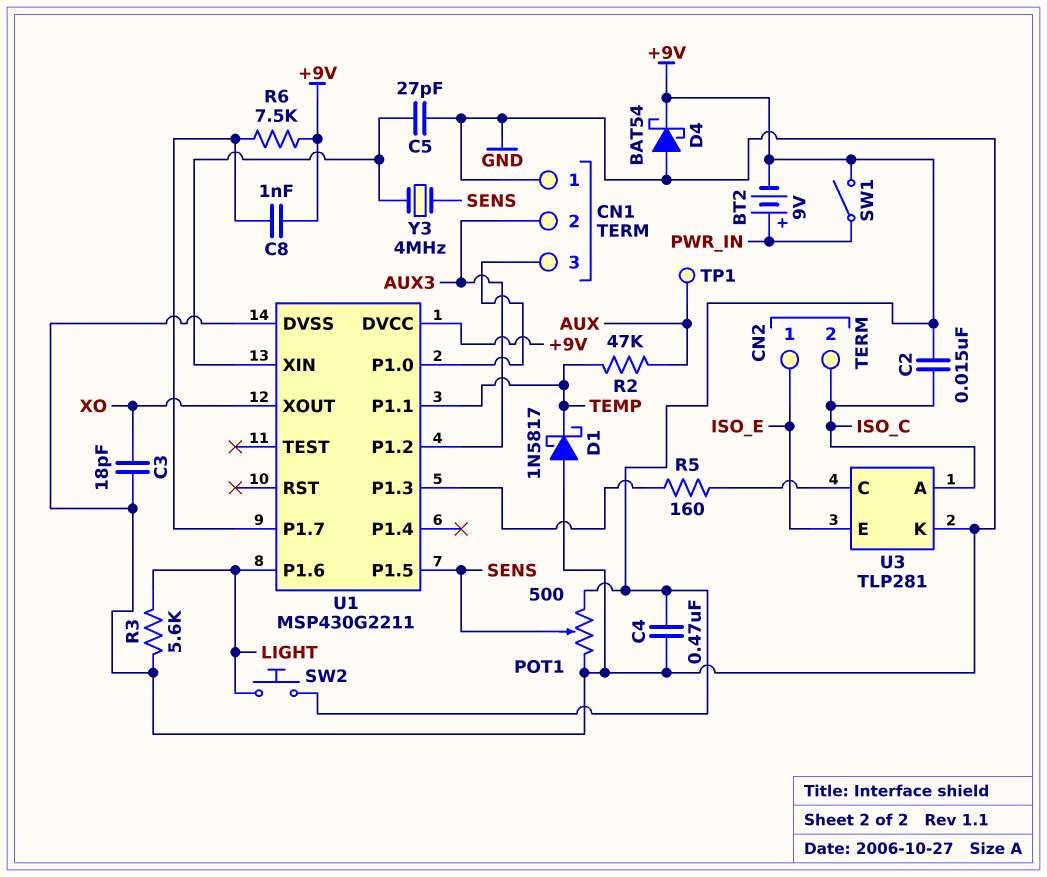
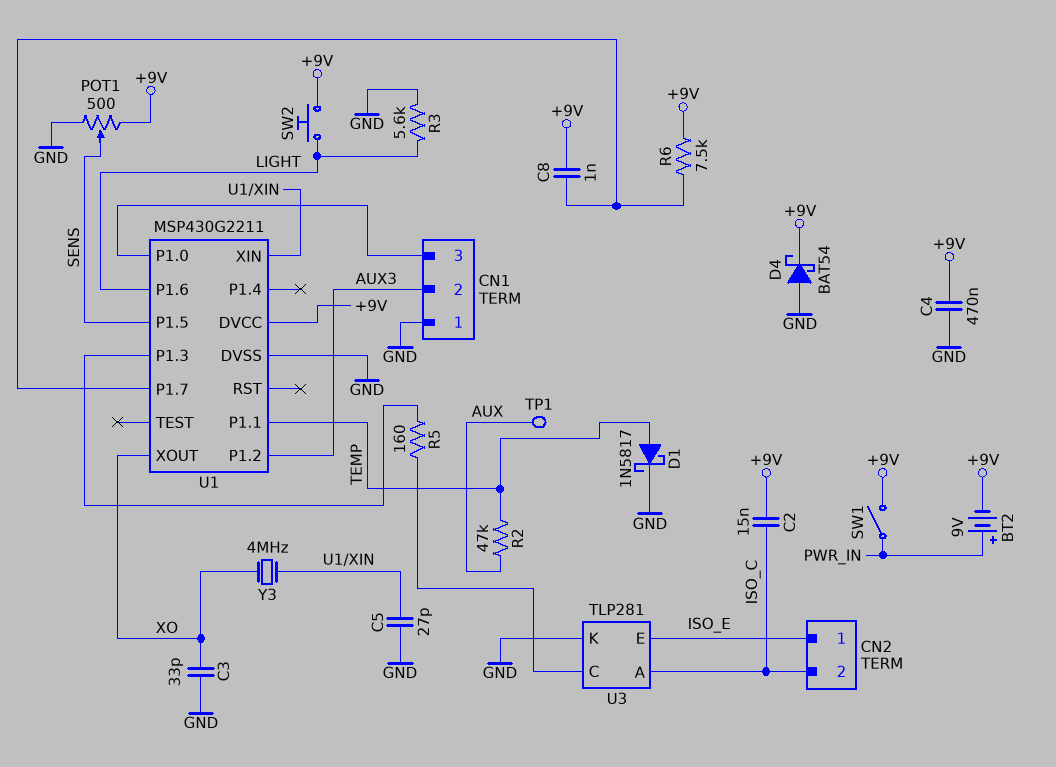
C3: 18pF (GND, XO) -> 33pF (GND, XO)
D1: schottky 1N5817 (A GND, K TEMP) -> schottky 1N5817 (A TEMP, K GND)
Y3: 4MHz (SENS, U1/XIN) -> 4MHz (U1/XIN, XO)

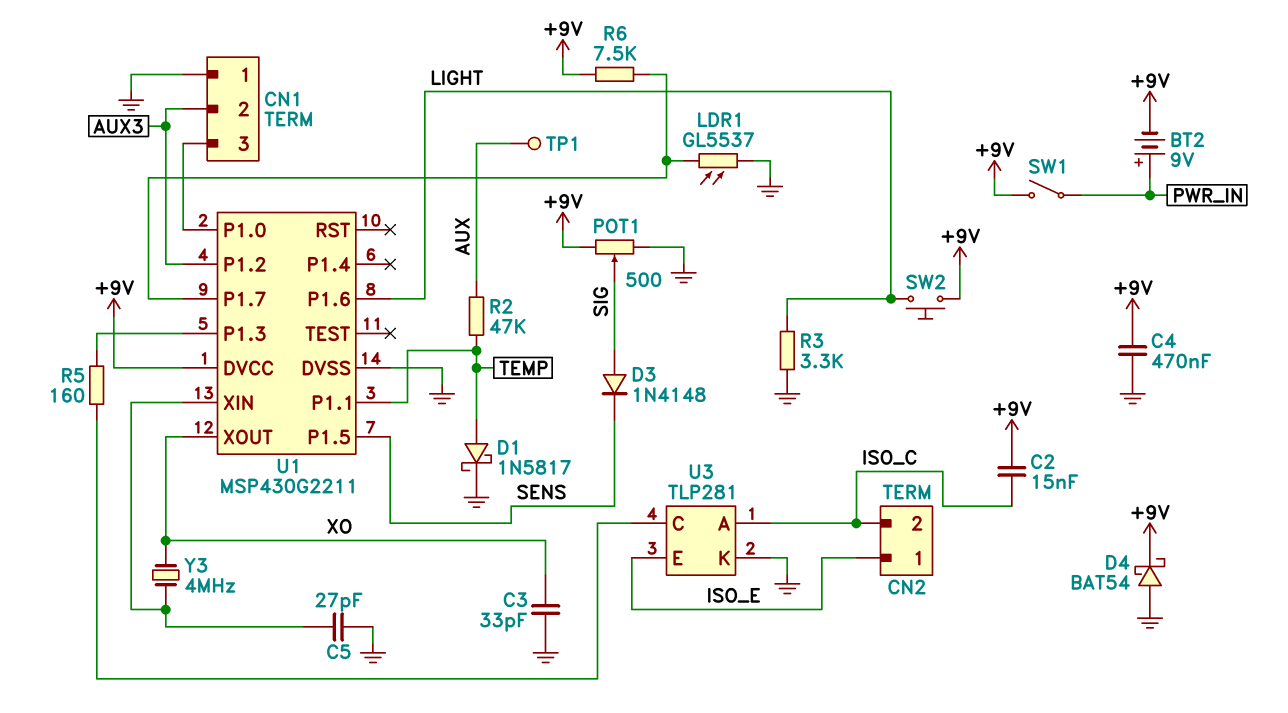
C8: 1nF (+9V, U1/P1.7) -> none
D3: none -> diode 1N4148 (A SIG, K SENS)
LDR1: none -> GL5537 (GND, U1/P1.7)
POT1: 500 (+9V, GND, wiper SENS) -> 500 (+9V, GND, wiper SIG)
R3: 5.6k (GND, LIGHT) -> 3.3k (GND, LIGHT)

